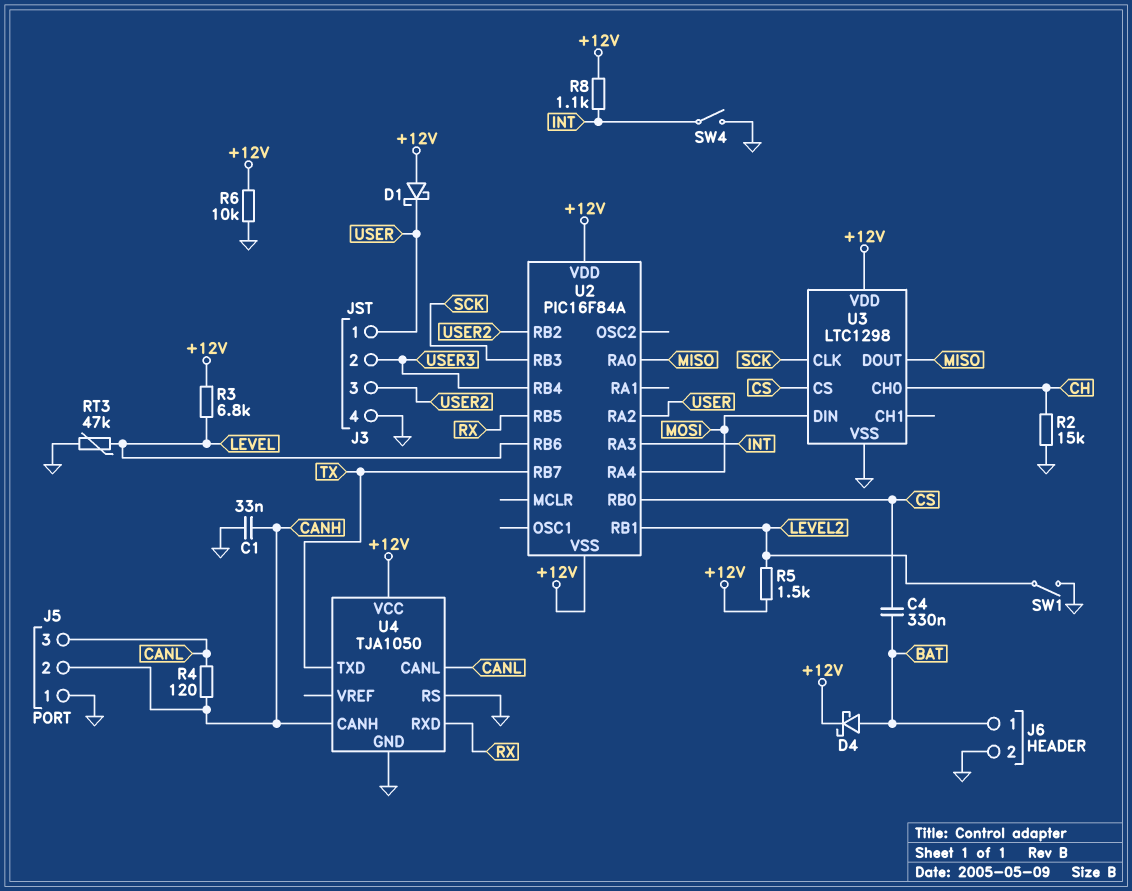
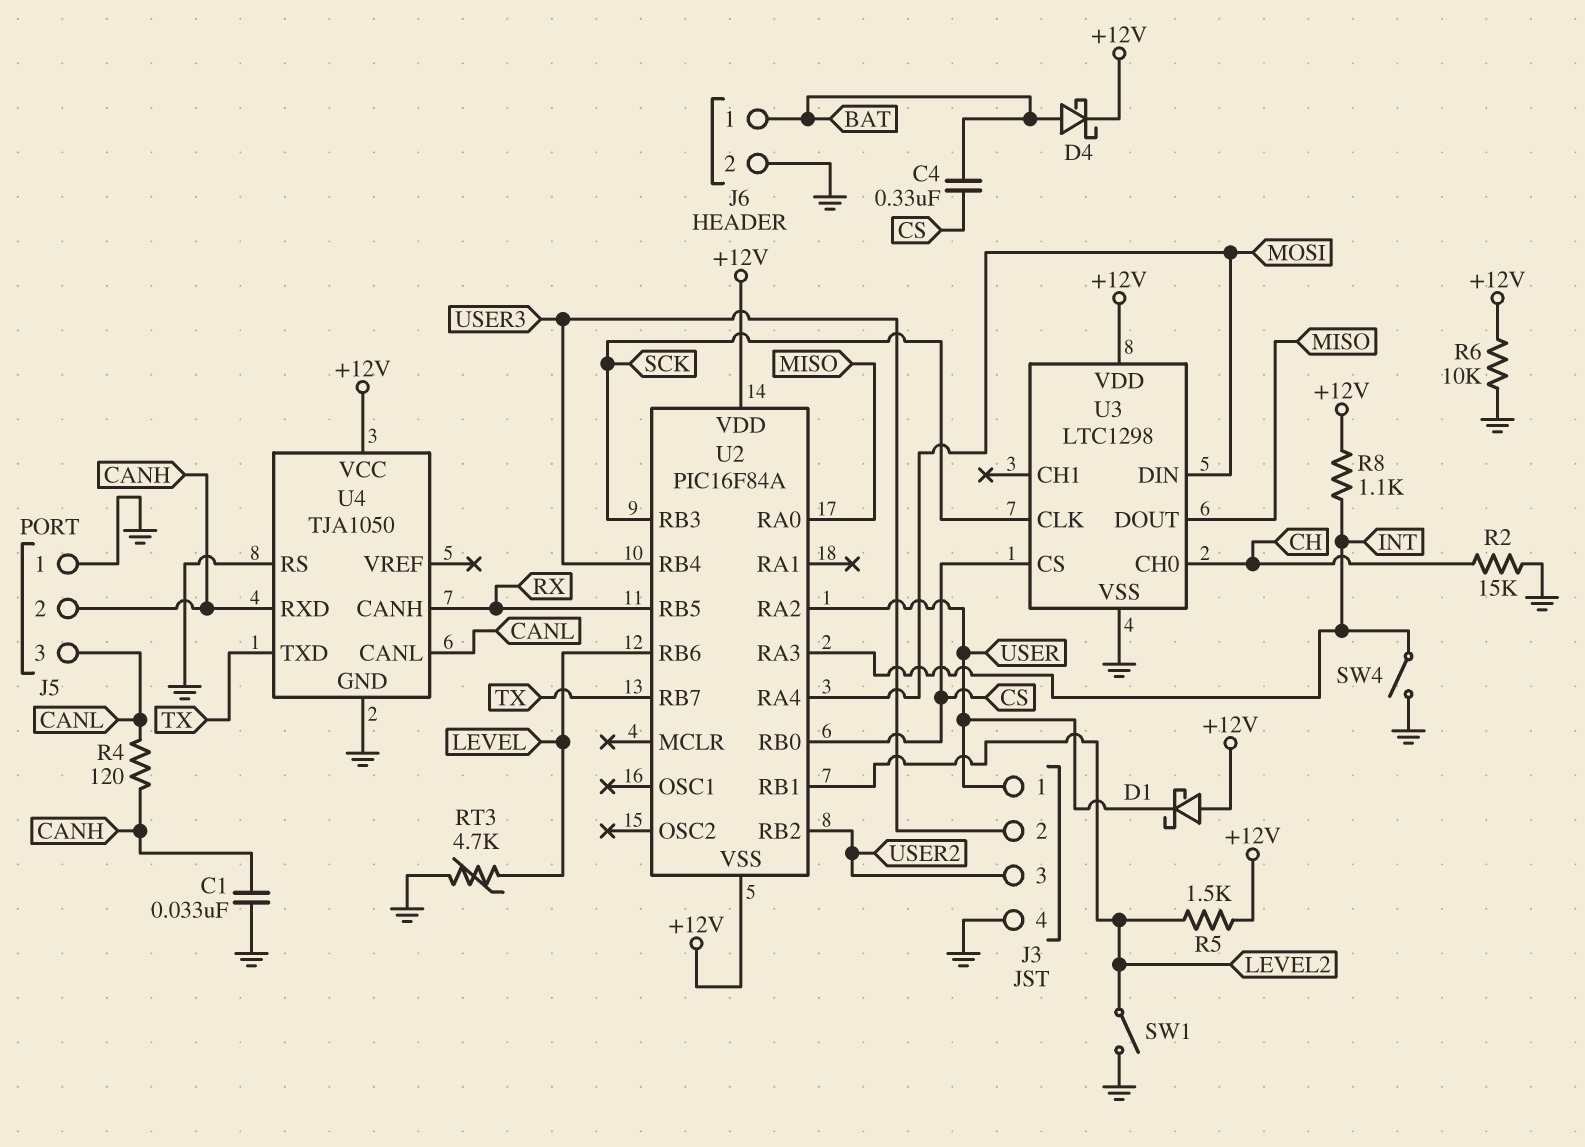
R3: 6.8k (+12V, LEVEL) -> none
RT3: 47k (GND, LEVEL) -> 4.7k (GND, LEVEL)
U4 pin CANH: CANH -> RX
U4 pin RXD: RX -> CANH

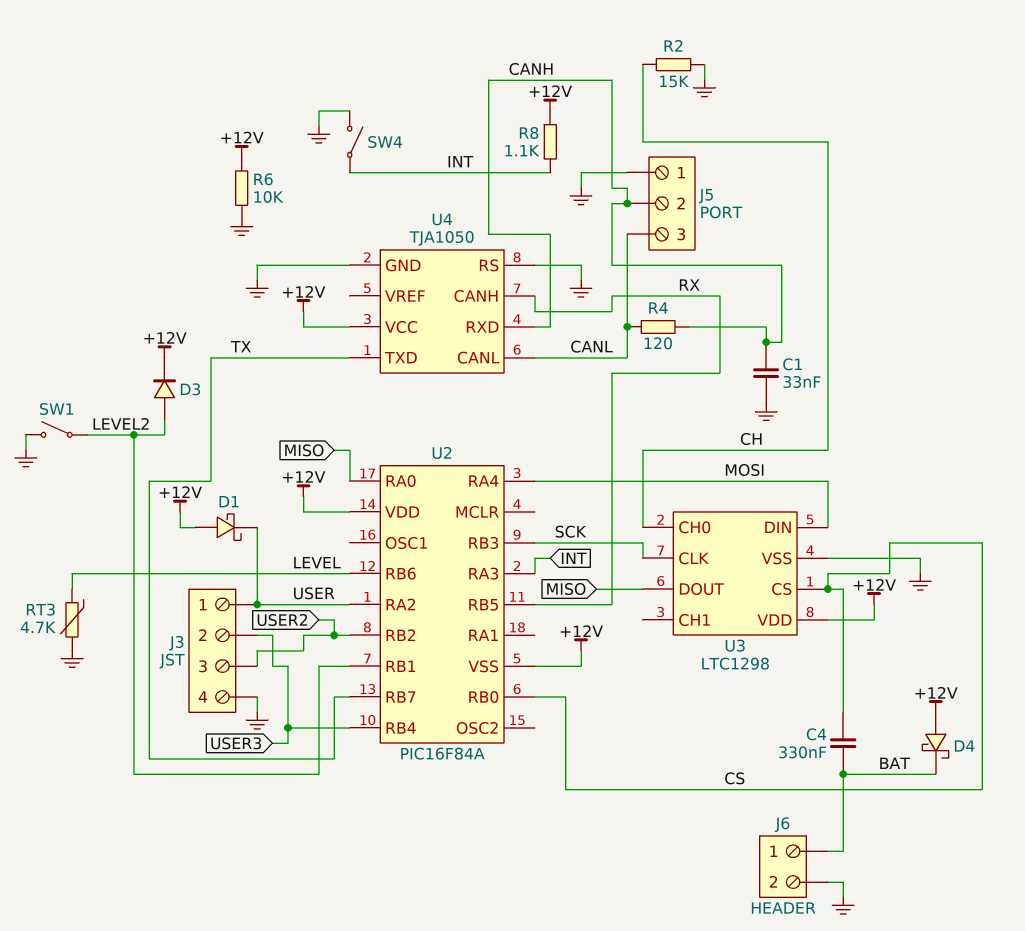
D3: none -> diode (A LEVEL2, K +12V)
D4: schottky (A BAT, K +12V) -> schottky (A +12V, K BAT)
R5: 1.5k (+12V, LEVEL2) -> none

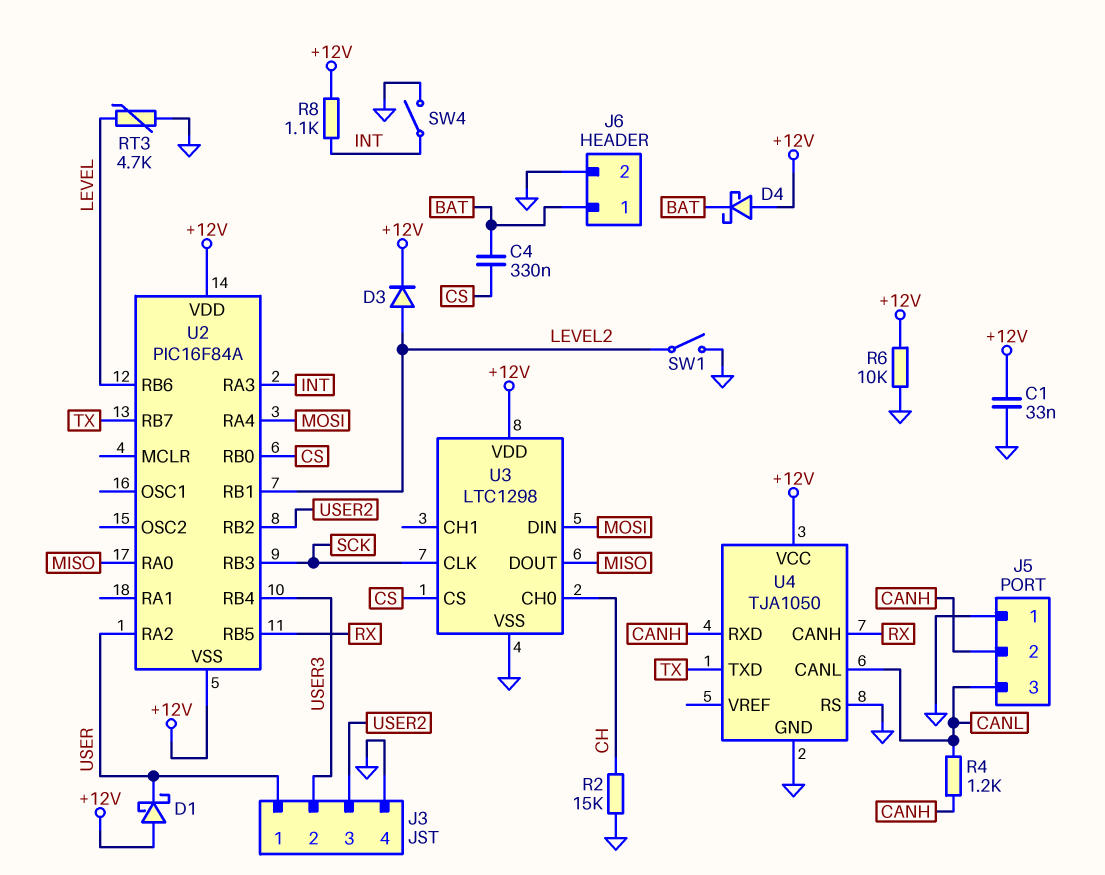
C1: 33nF (CANH, GND) -> 33nF (+12V, GND)
R4: 120 (CANH, CANL) -> 1.2k (CANH, CANL)

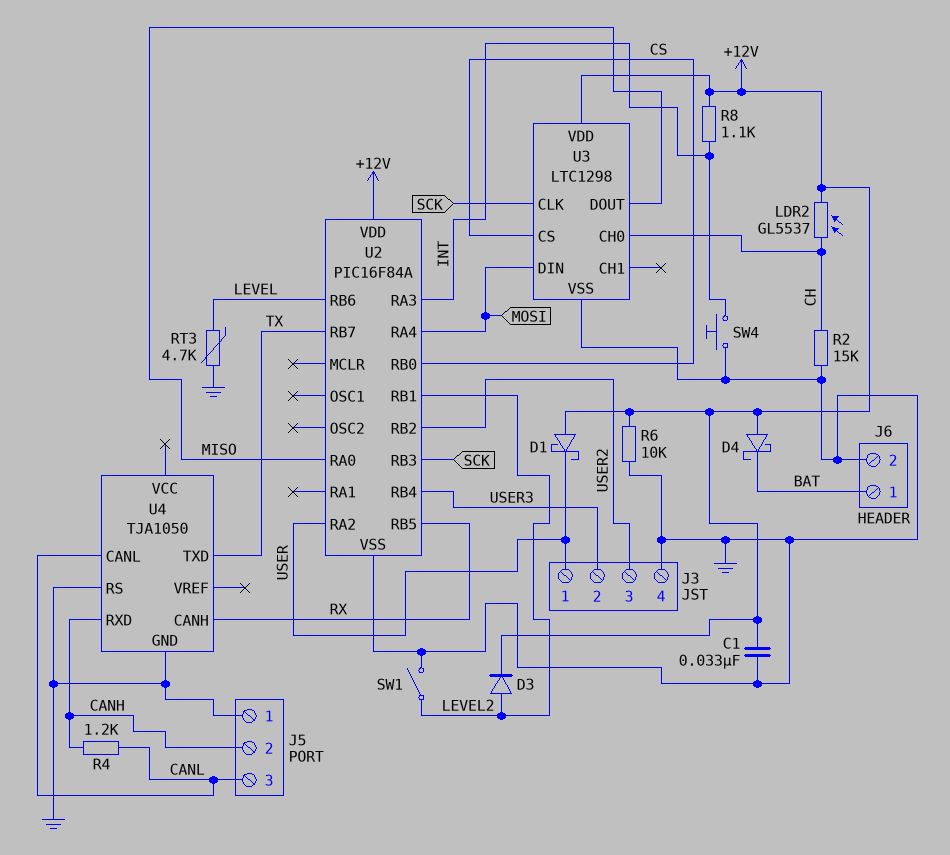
C4: 330nF (BAT, CS) -> none
LDR2: none -> GL5537 (+12V, CH)
SW4: switch (GND, INT) -> button (GND, INT)
U2 pin VSS: +12V -> GND
U4 pin VCC: +12V -> none

